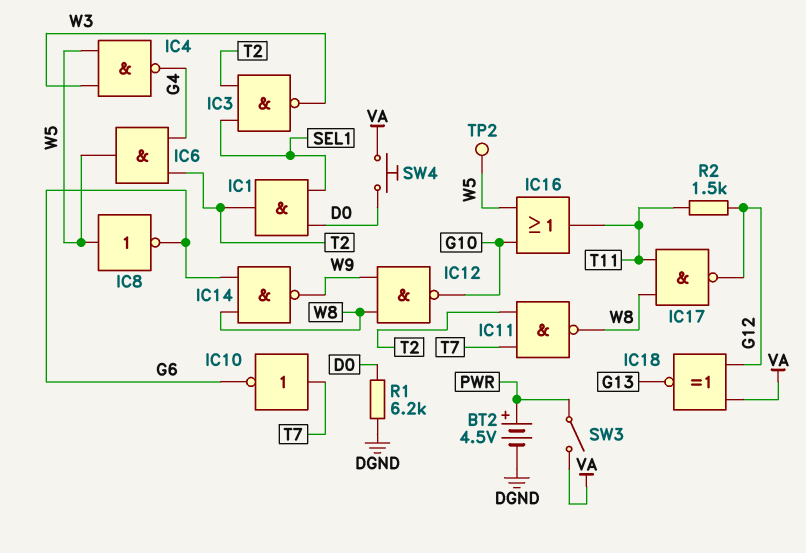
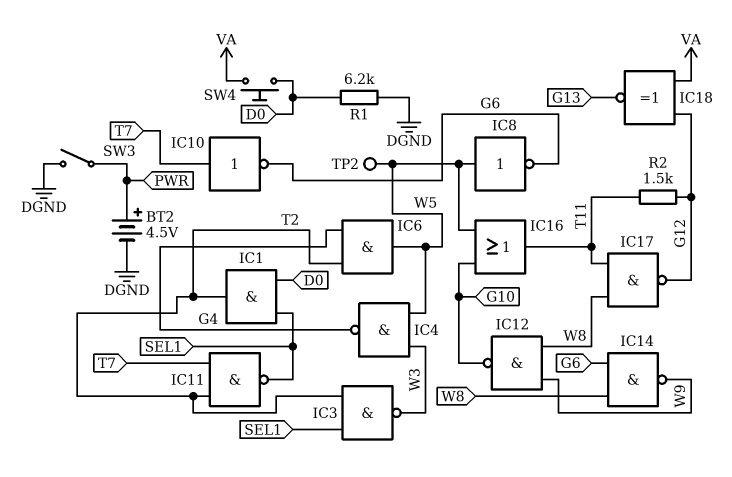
IC11: NAND (in T2, in T7, out W8) -> NAND (in T2, in T7, out SEL1)
SW3: switch (PWR, VA) -> switch (DGND, PWR)

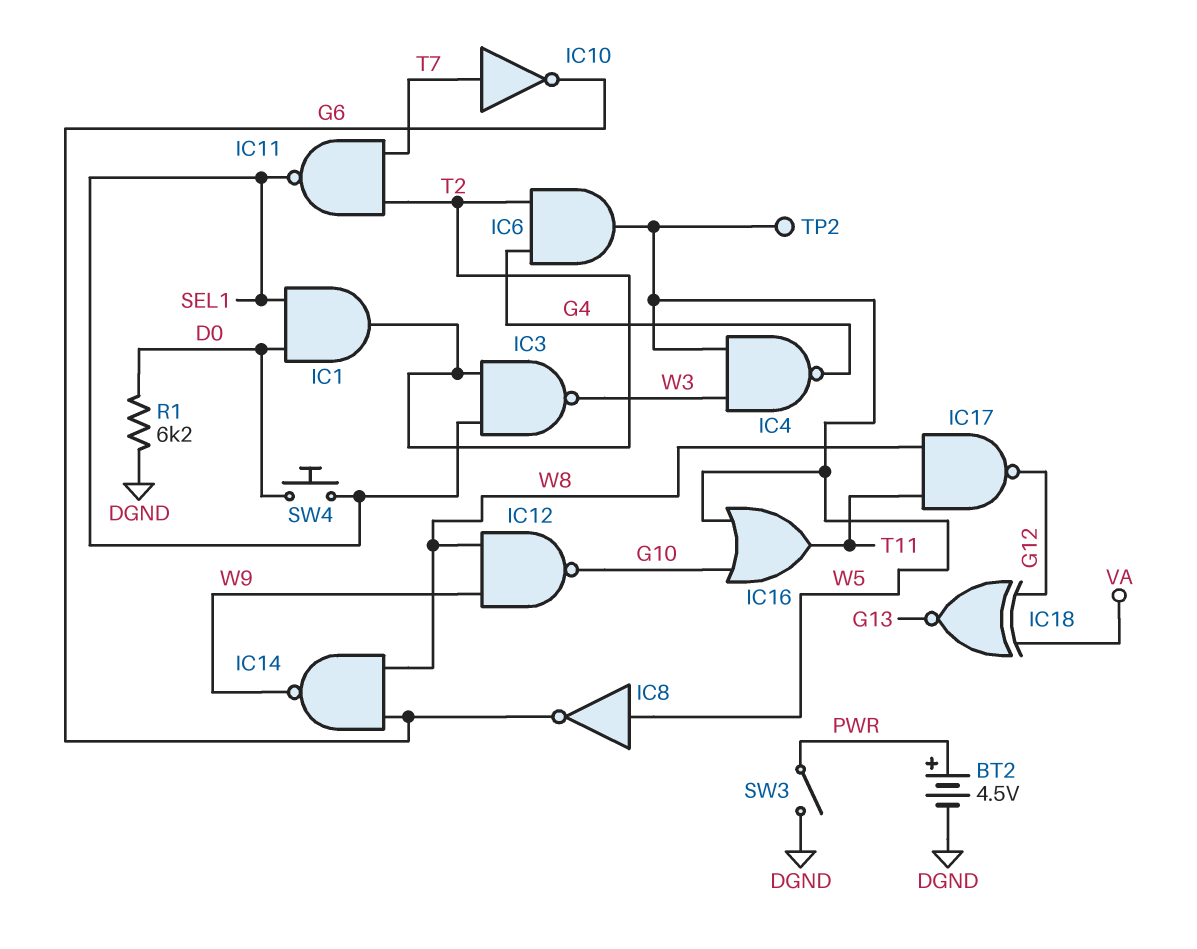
R2: 1.5k (G12, T11) -> none
SW4: button (D0, VA) -> button (D0, SEL1)

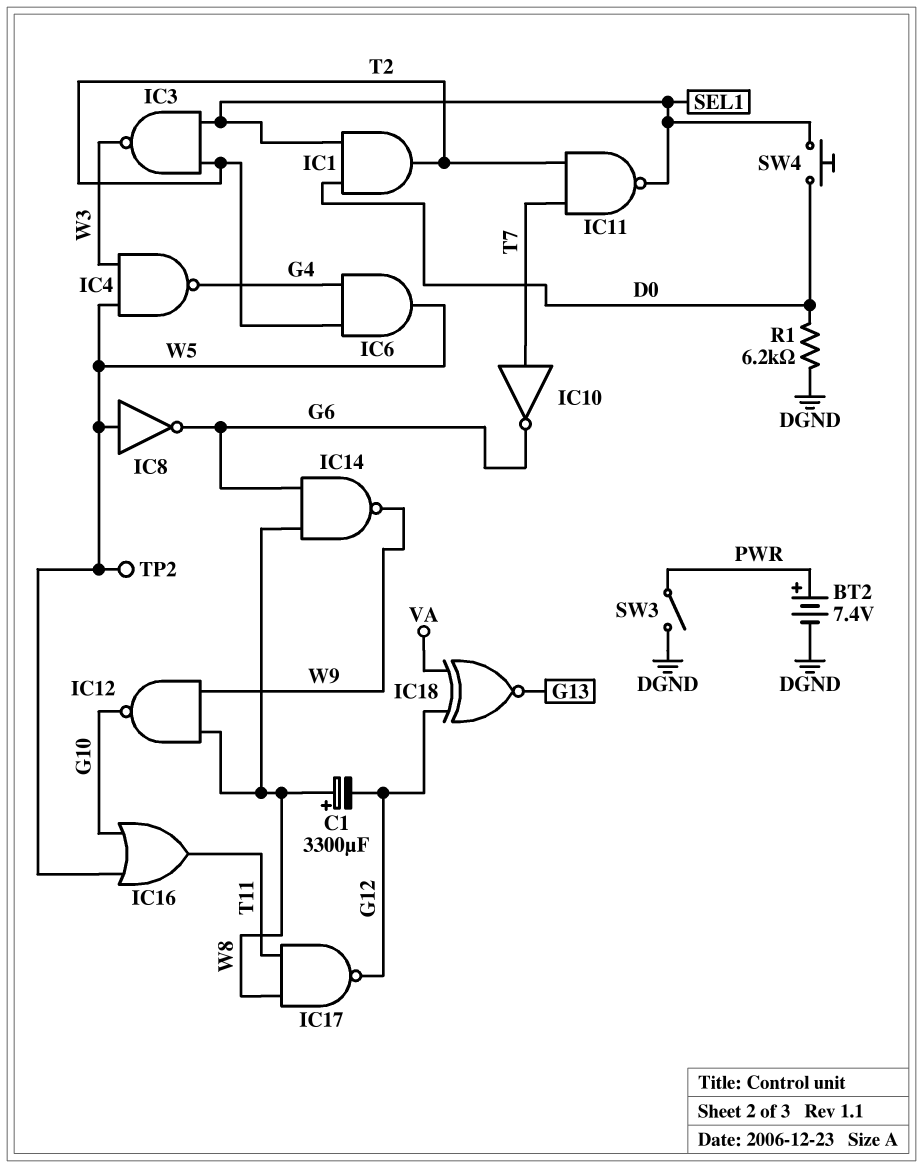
BT2: 4.5V (plus PWR, minus DGND) -> 7.4V (plus PWR, minus DGND)
C1: none -> 3300uF (plus W8, minus G12)

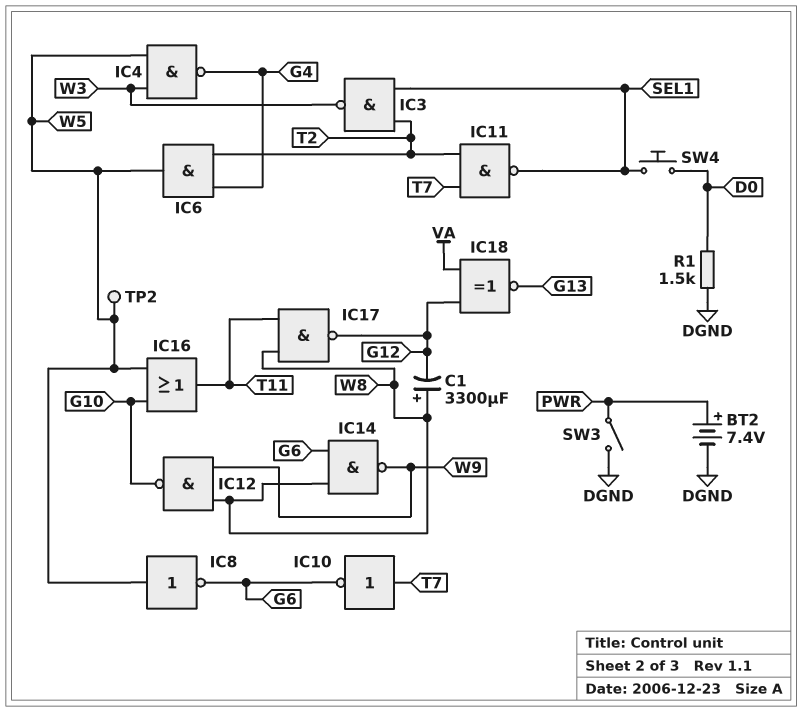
IC1: AND (in D0, in SEL1, out T2) -> none
R1: 6.2k (D0, DGND) -> 1.5k (D0, DGND)

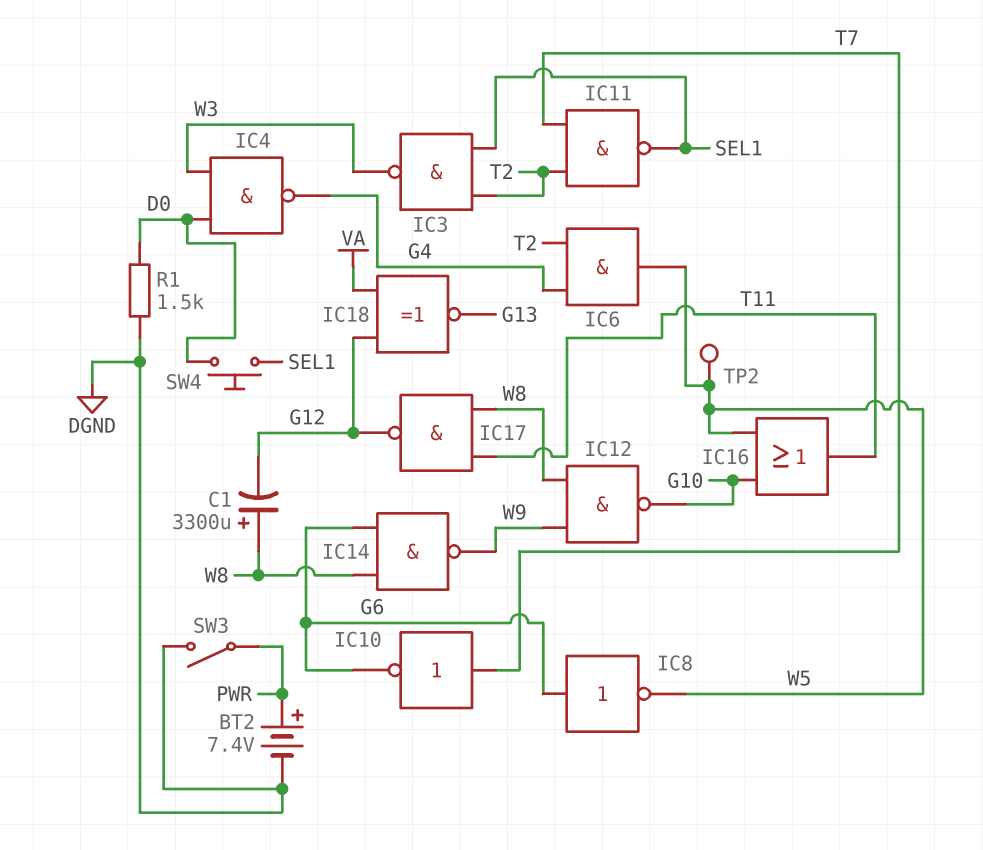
IC4: NAND (in W3, in W5, out G4) -> NAND (in D0, in W3, out G4)
IC8: NOT (in W5, out G6) -> NOT (in G6, out W5)

